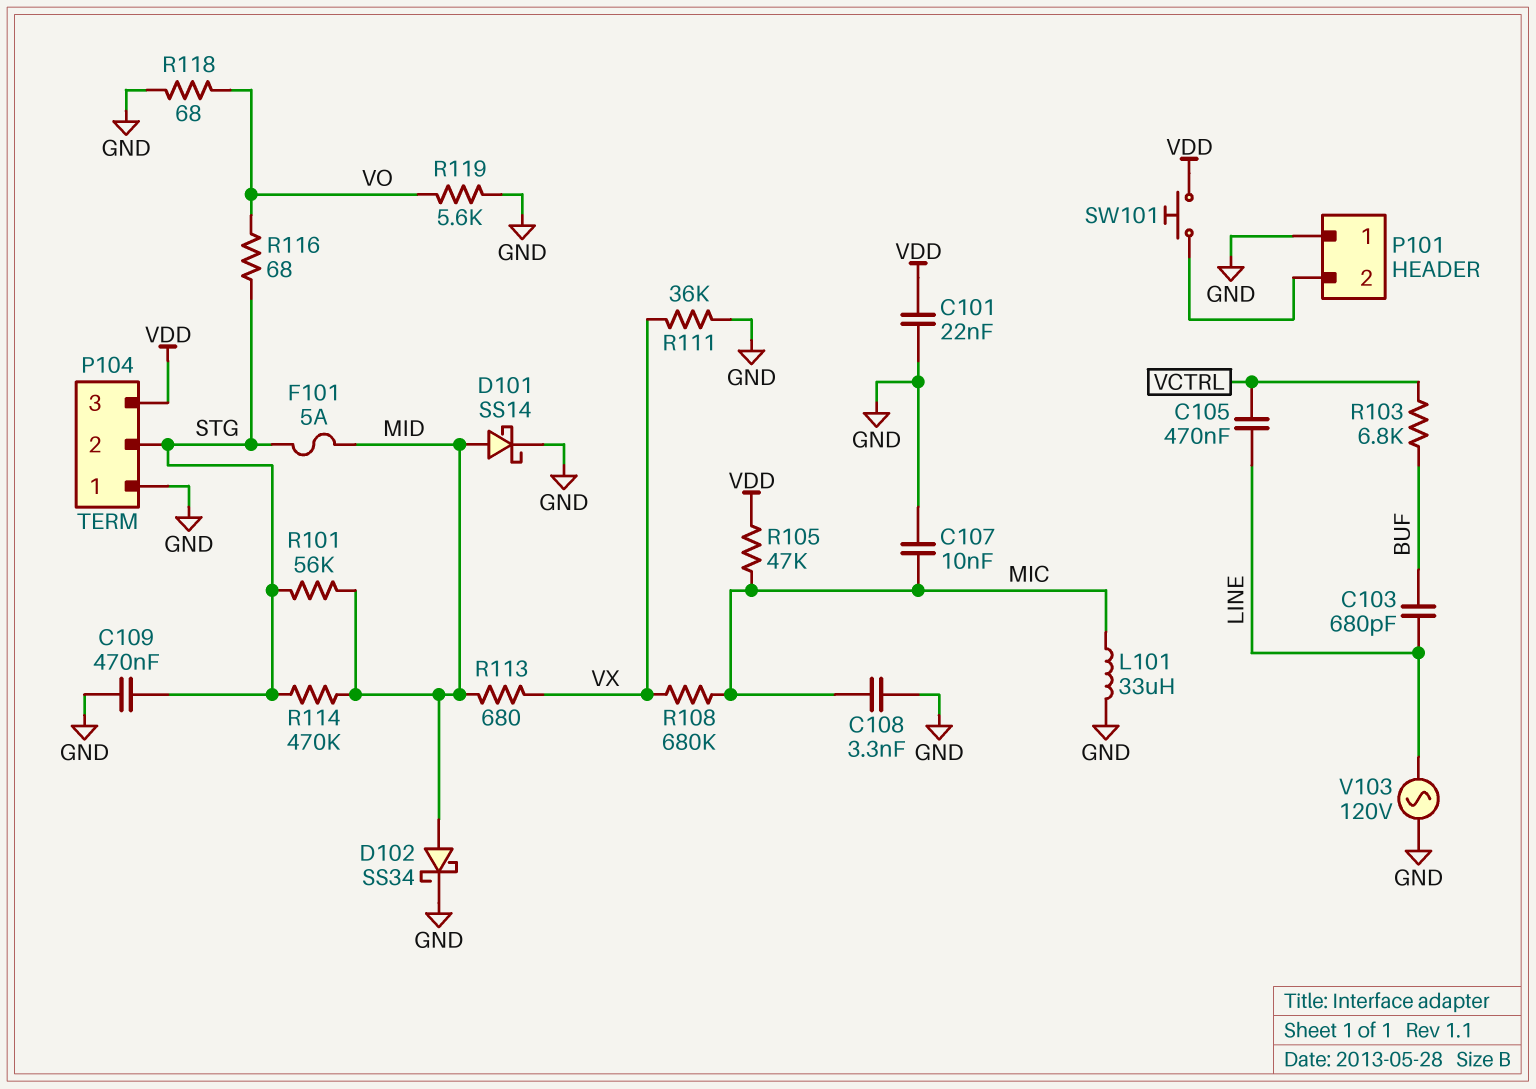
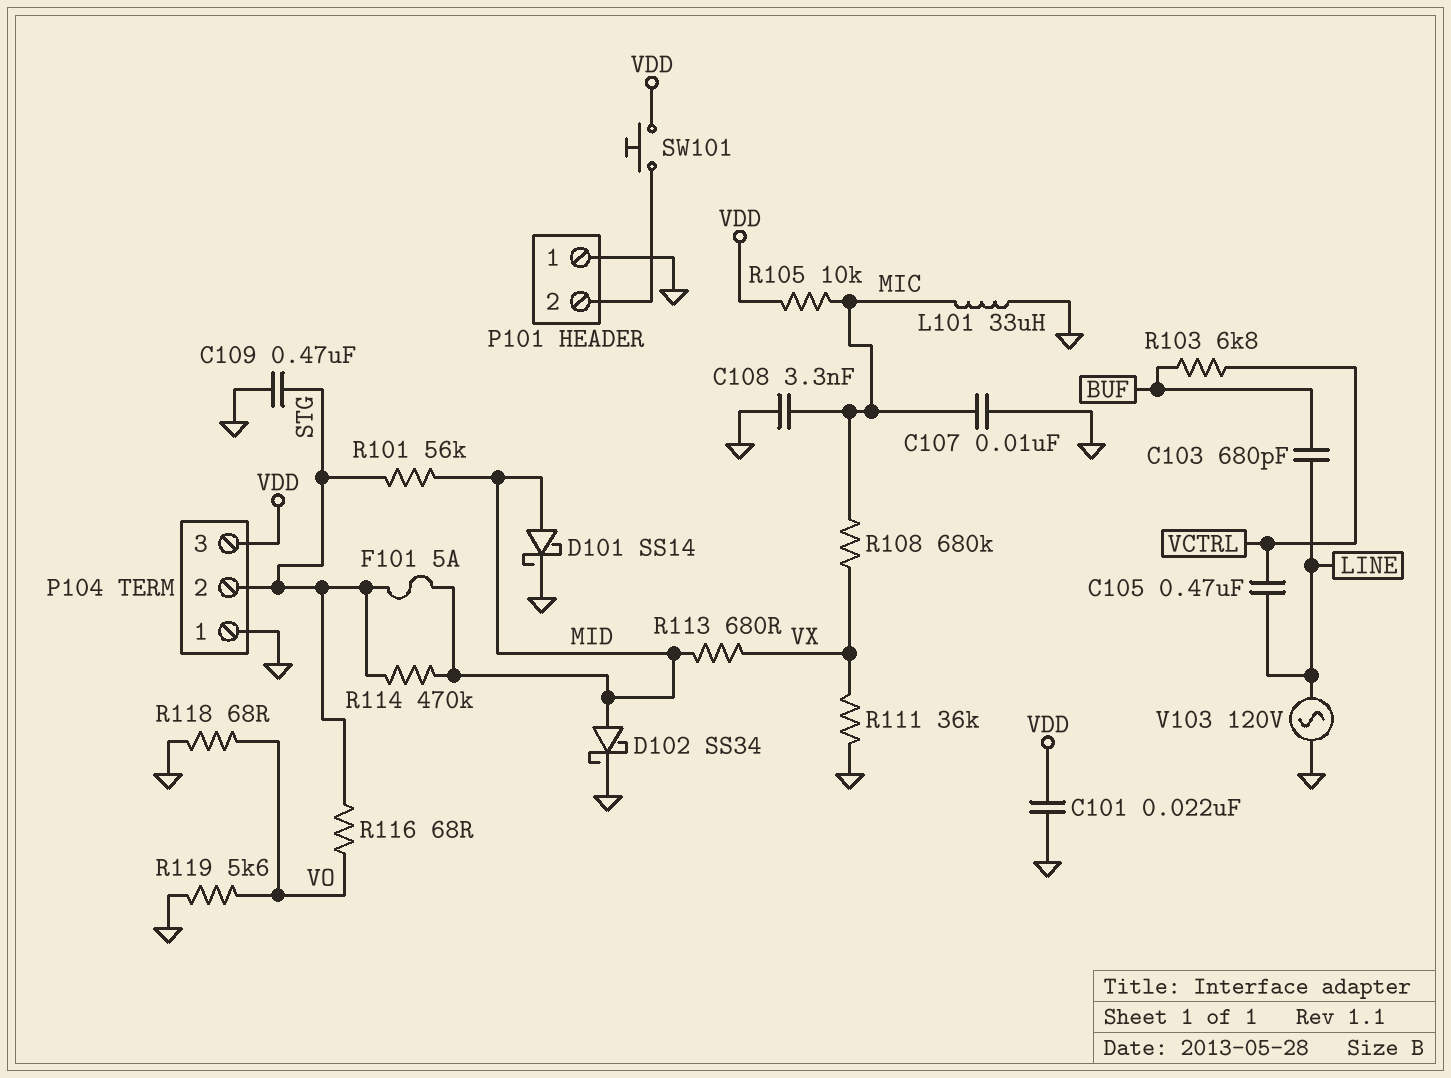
R105: 47k (MIC, VDD) -> 10k (MIC, VDD)

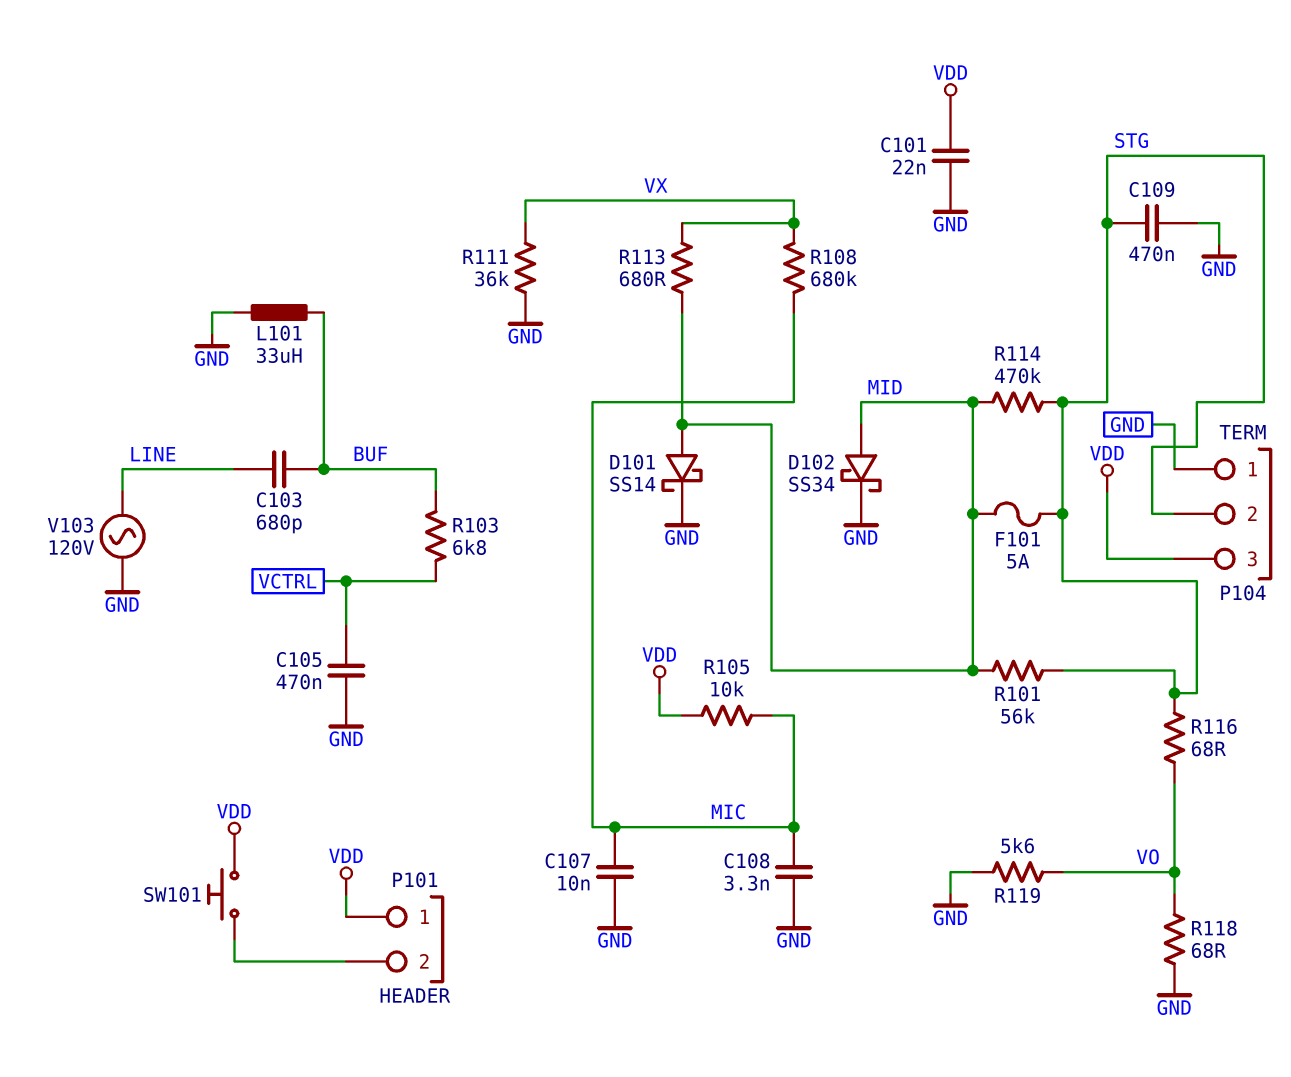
C105: 470nF (LINE, VCTRL) -> 470nF (GND, VCTRL)
L101: 33uH (GND, MIC) -> 33uH (BUF, GND)
P101 pin 1: GND -> VDD

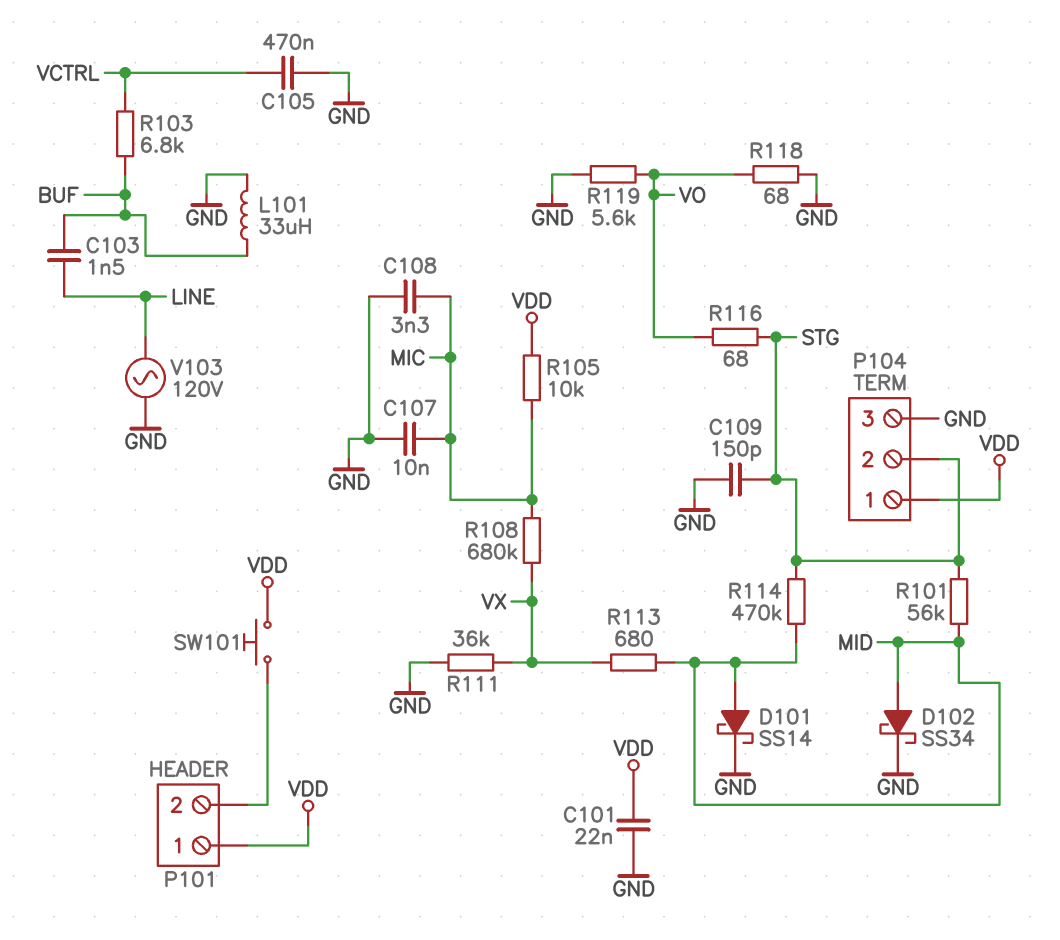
C103: 680pF (BUF, LINE) -> 1.5nF (BUF, LINE)
C109: 470nF (GND, STG) -> 150pF (GND, STG)
F101: 5A (MID, STG) -> none
P104 pin 1: GND -> VDD
P104 pin 3: VDD -> GND

